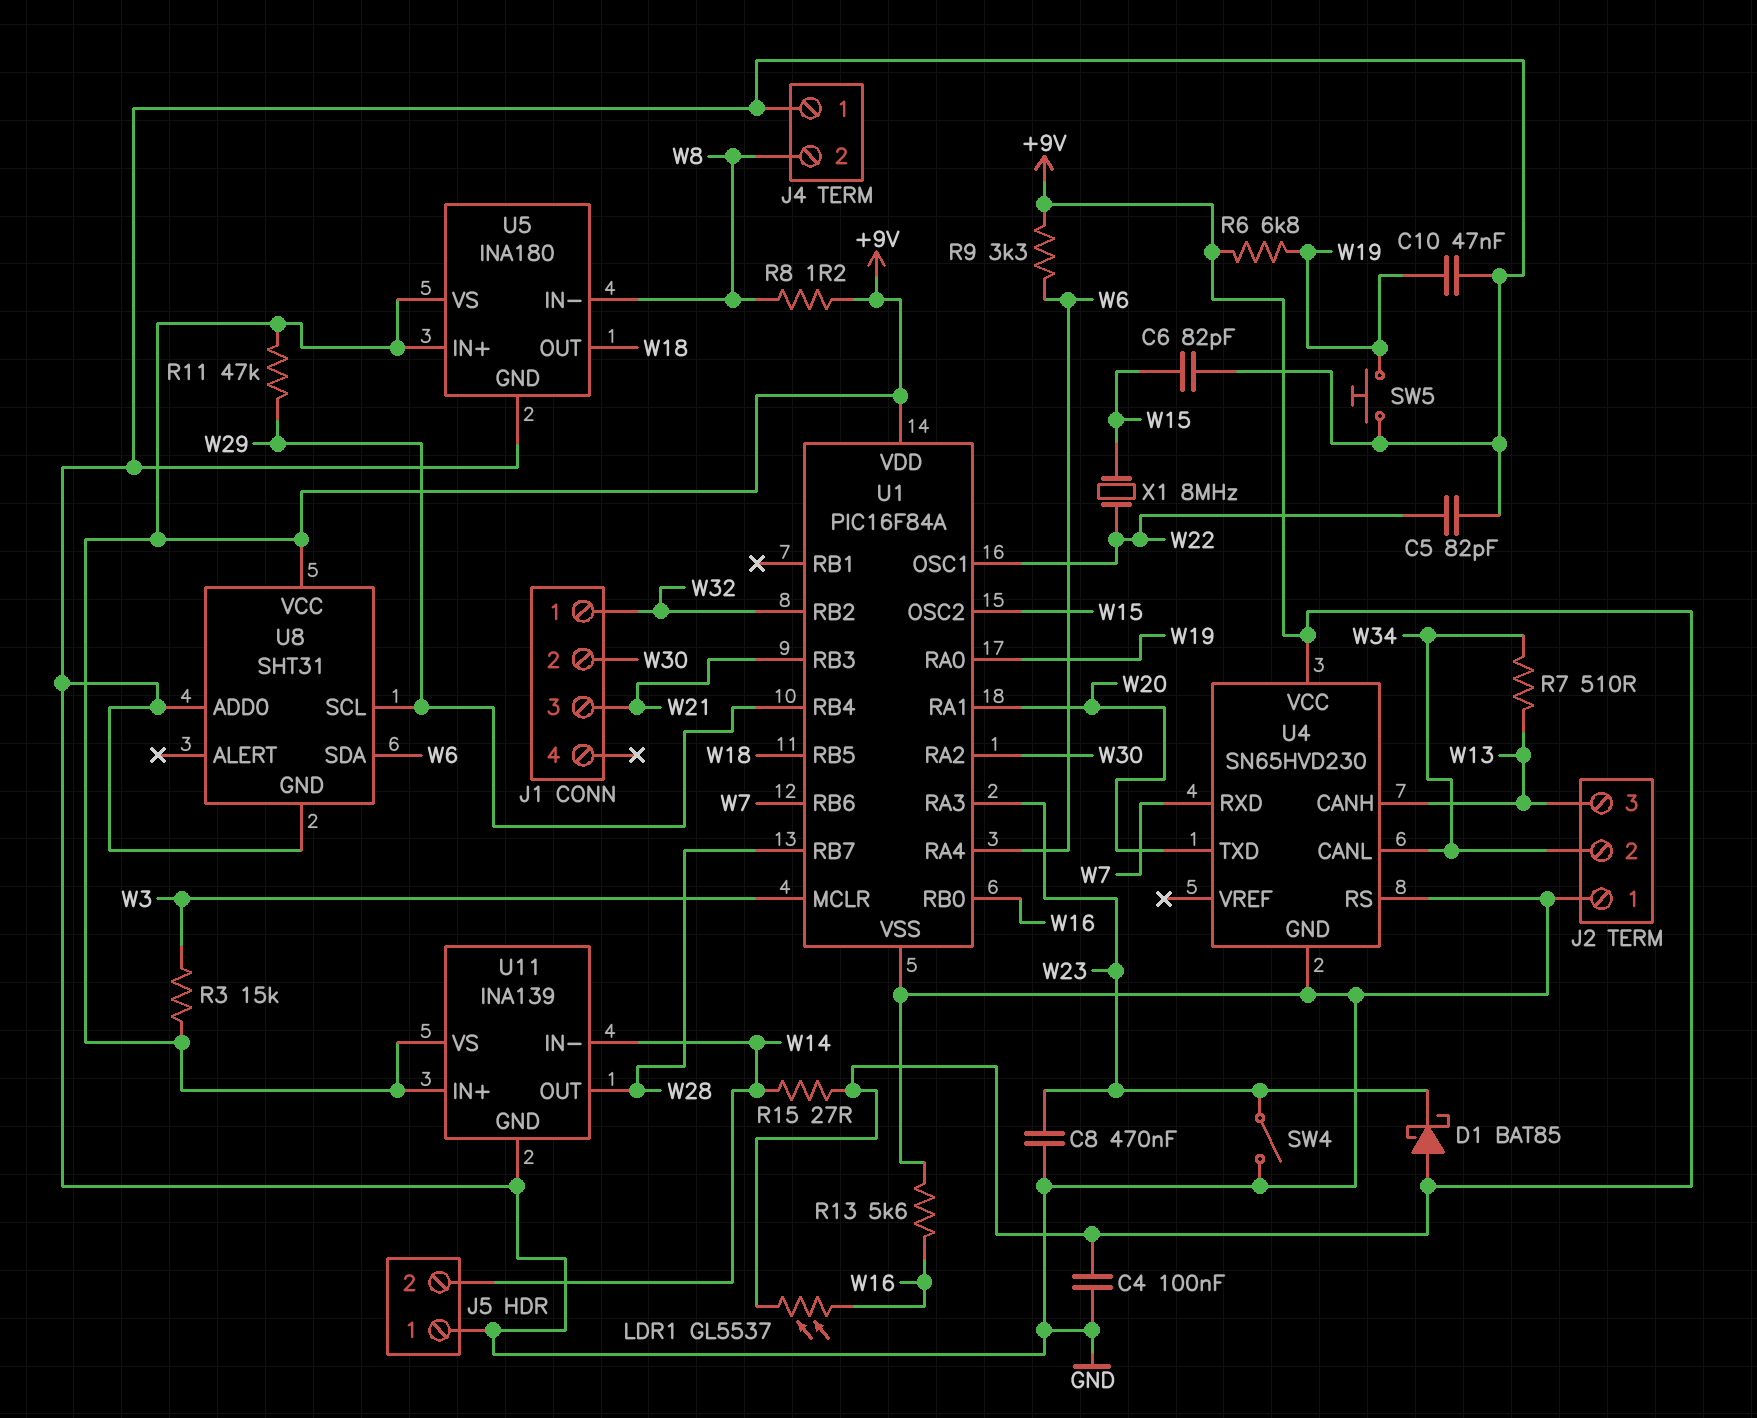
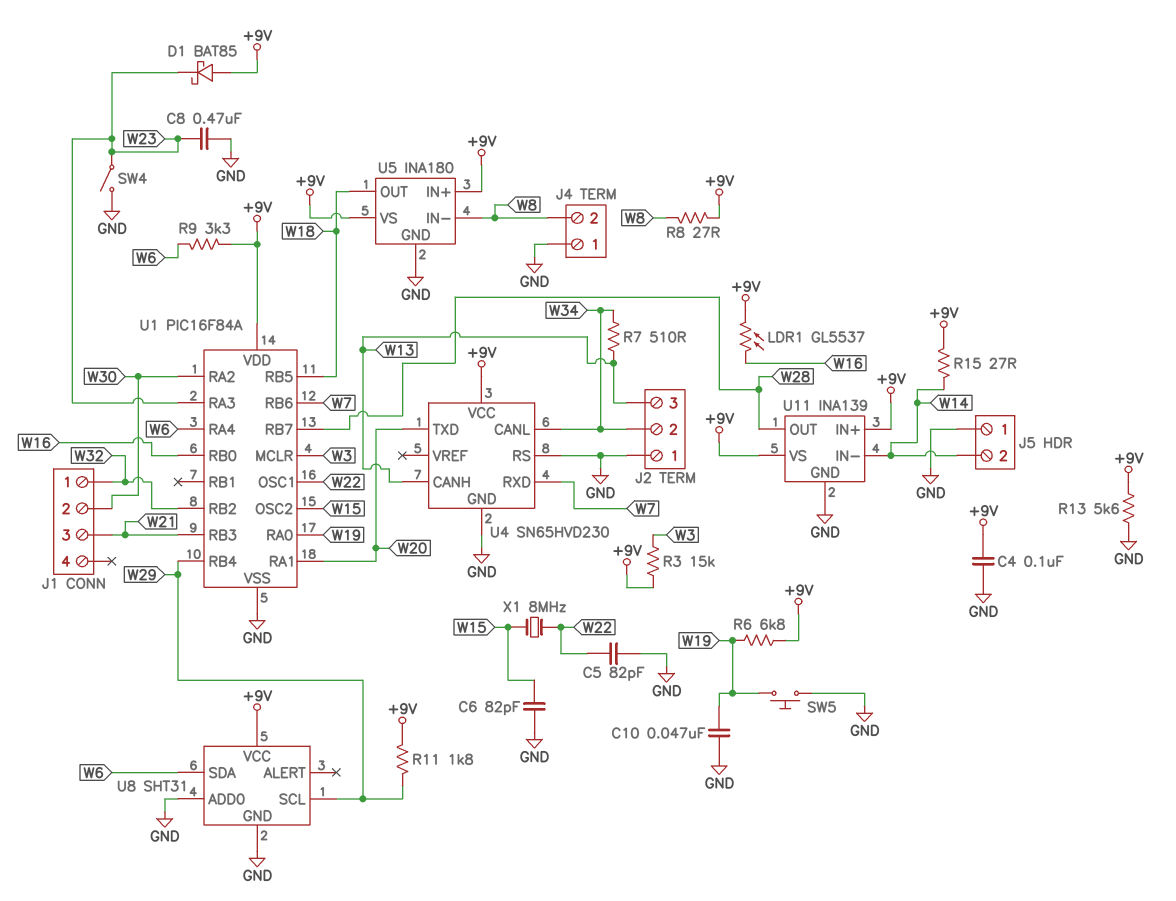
R8: 1.2 (+9V, W8) -> 27 (+9V, W8)
R11: 47k (+9V, W29) -> 1.8k (+9V, W29)
R13: 5.6k (GND, W16) -> 5.6k (+9V, GND)

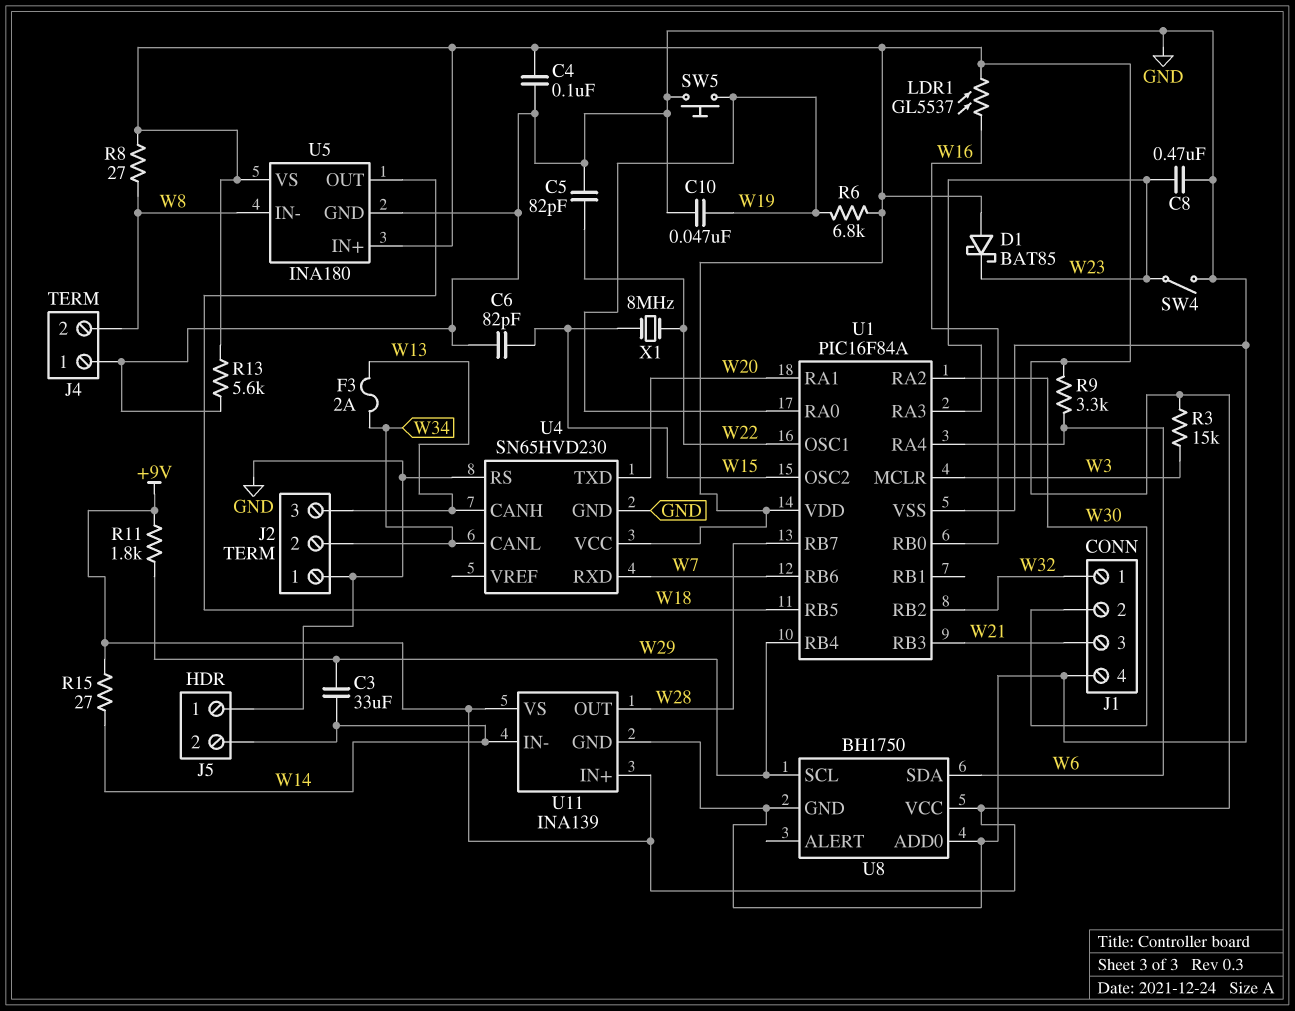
C3: none -> 33uF (W14, W29)
F3: none -> 2A (W13, W34)
J1 pin 4: none -> GND
R7: 510 (W13, W34) -> none
U8: SHT31 -> BH1750

